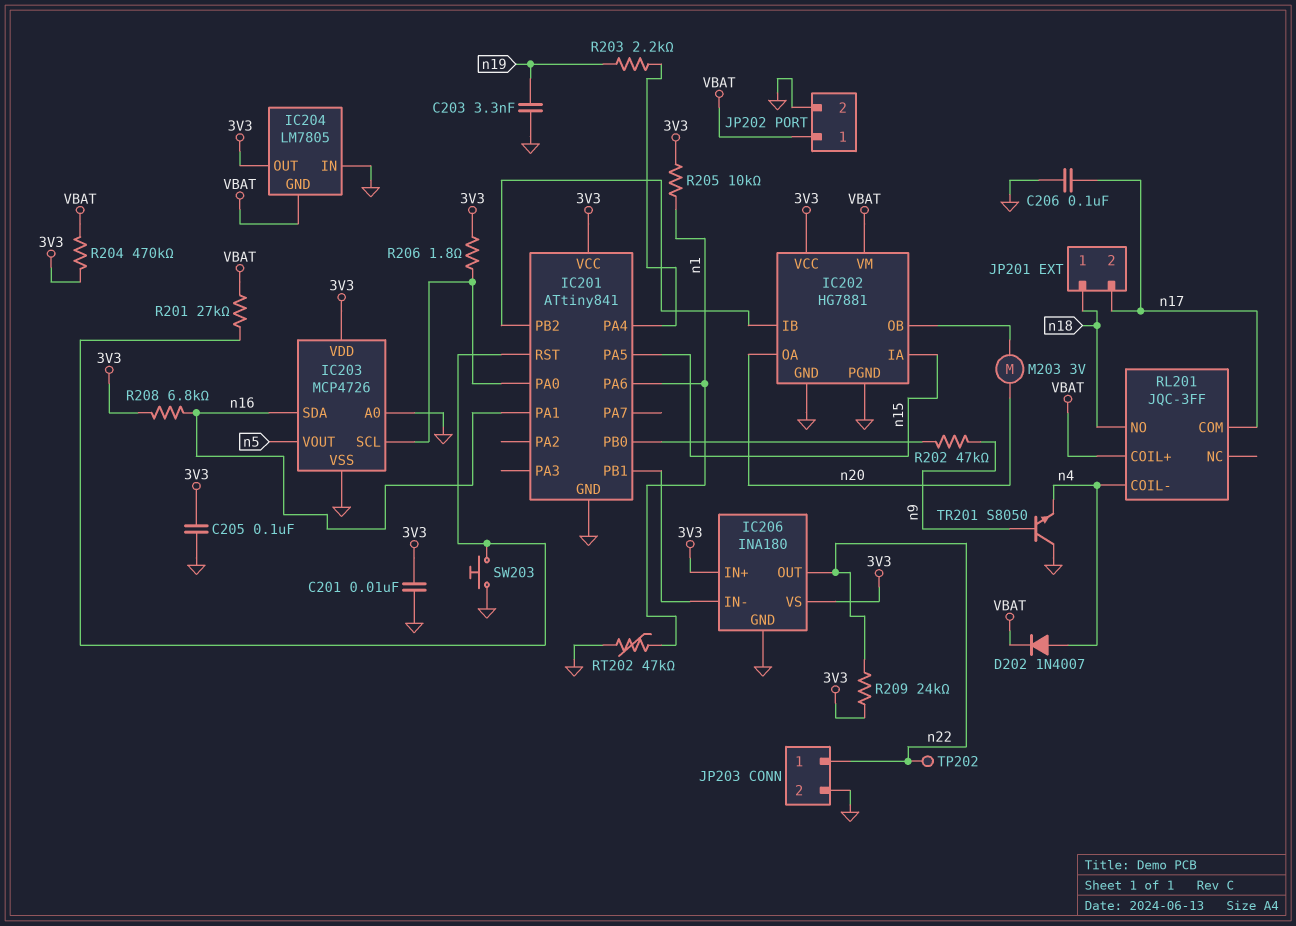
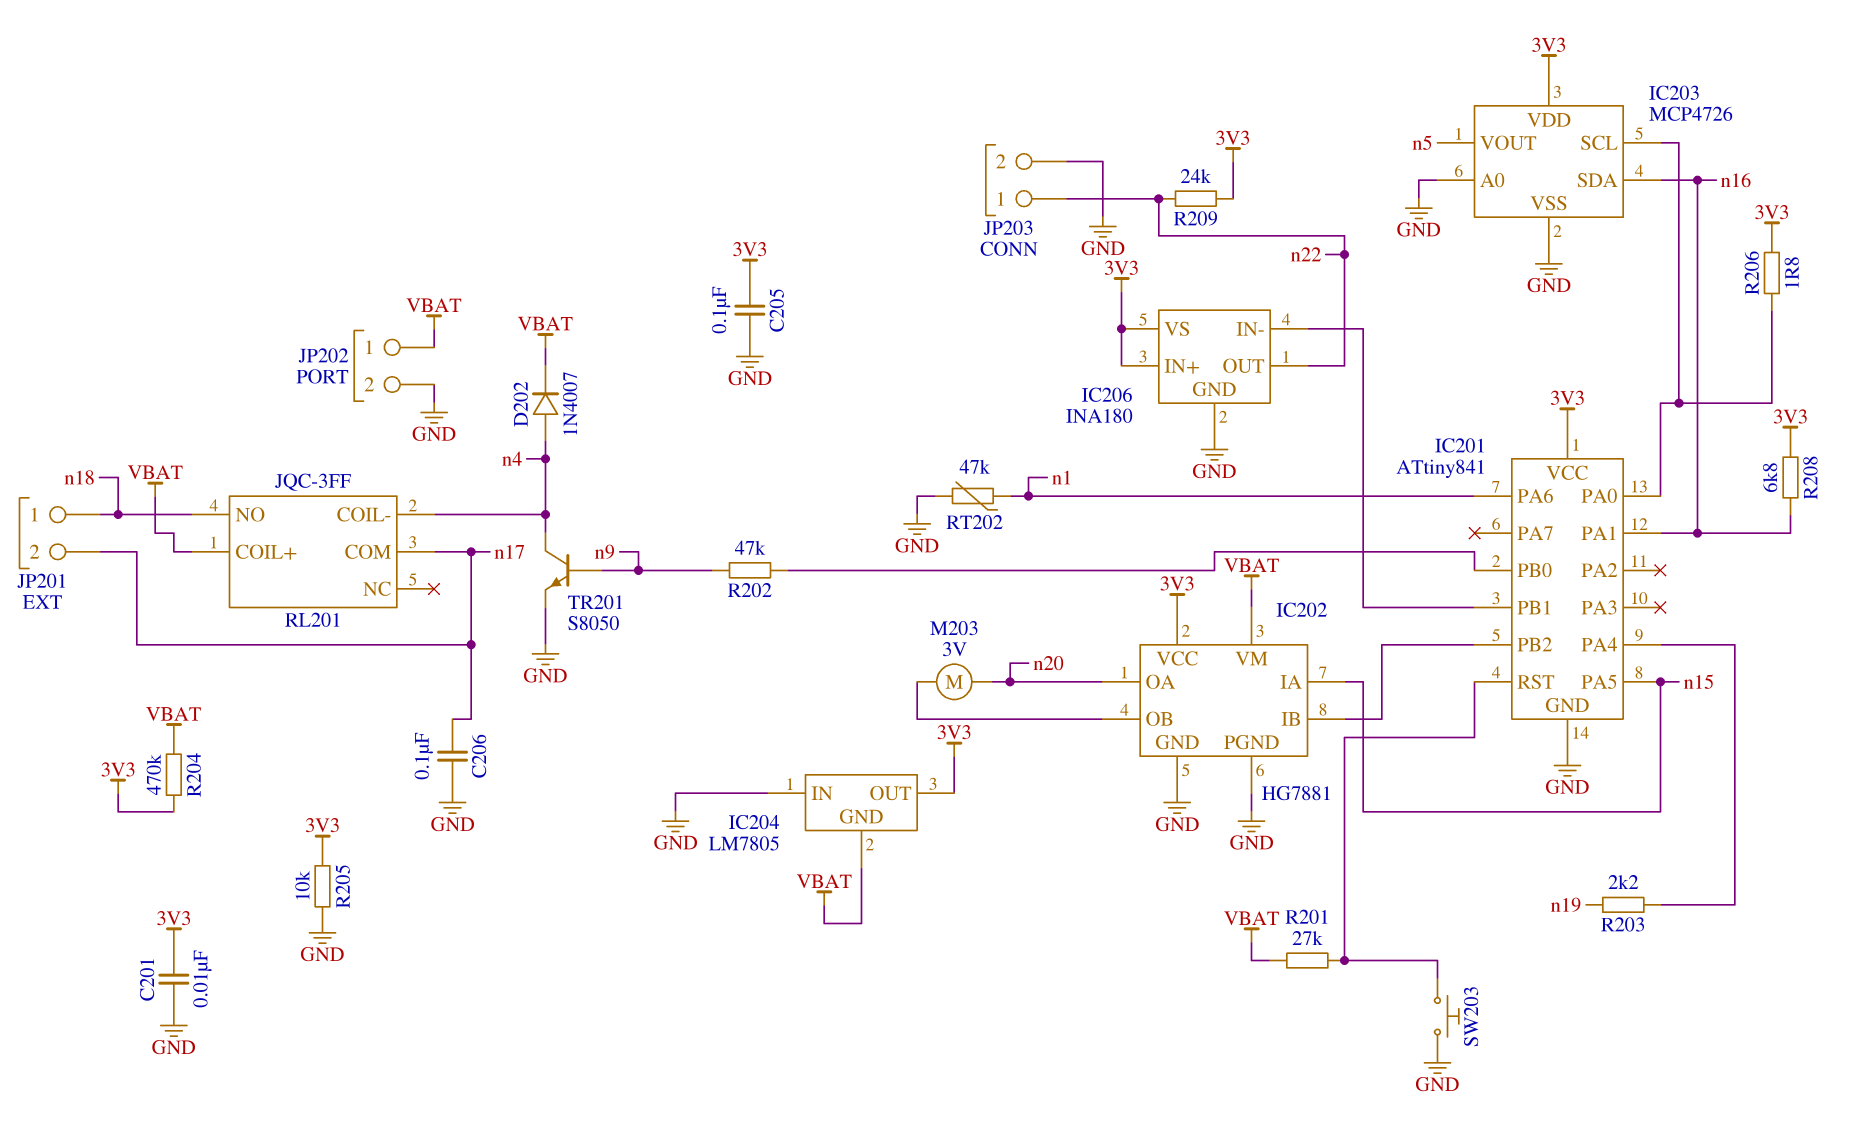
C203: 3.3nF (GND, n19) -> none
R205: 10k (3V3, n1) -> 10k (3V3, GND)
TP202: test point (n22) -> none
TR201: NPN S8050 (B n9, C GND, E n4) -> NPN S8050 (B n9, C n4, E GND)

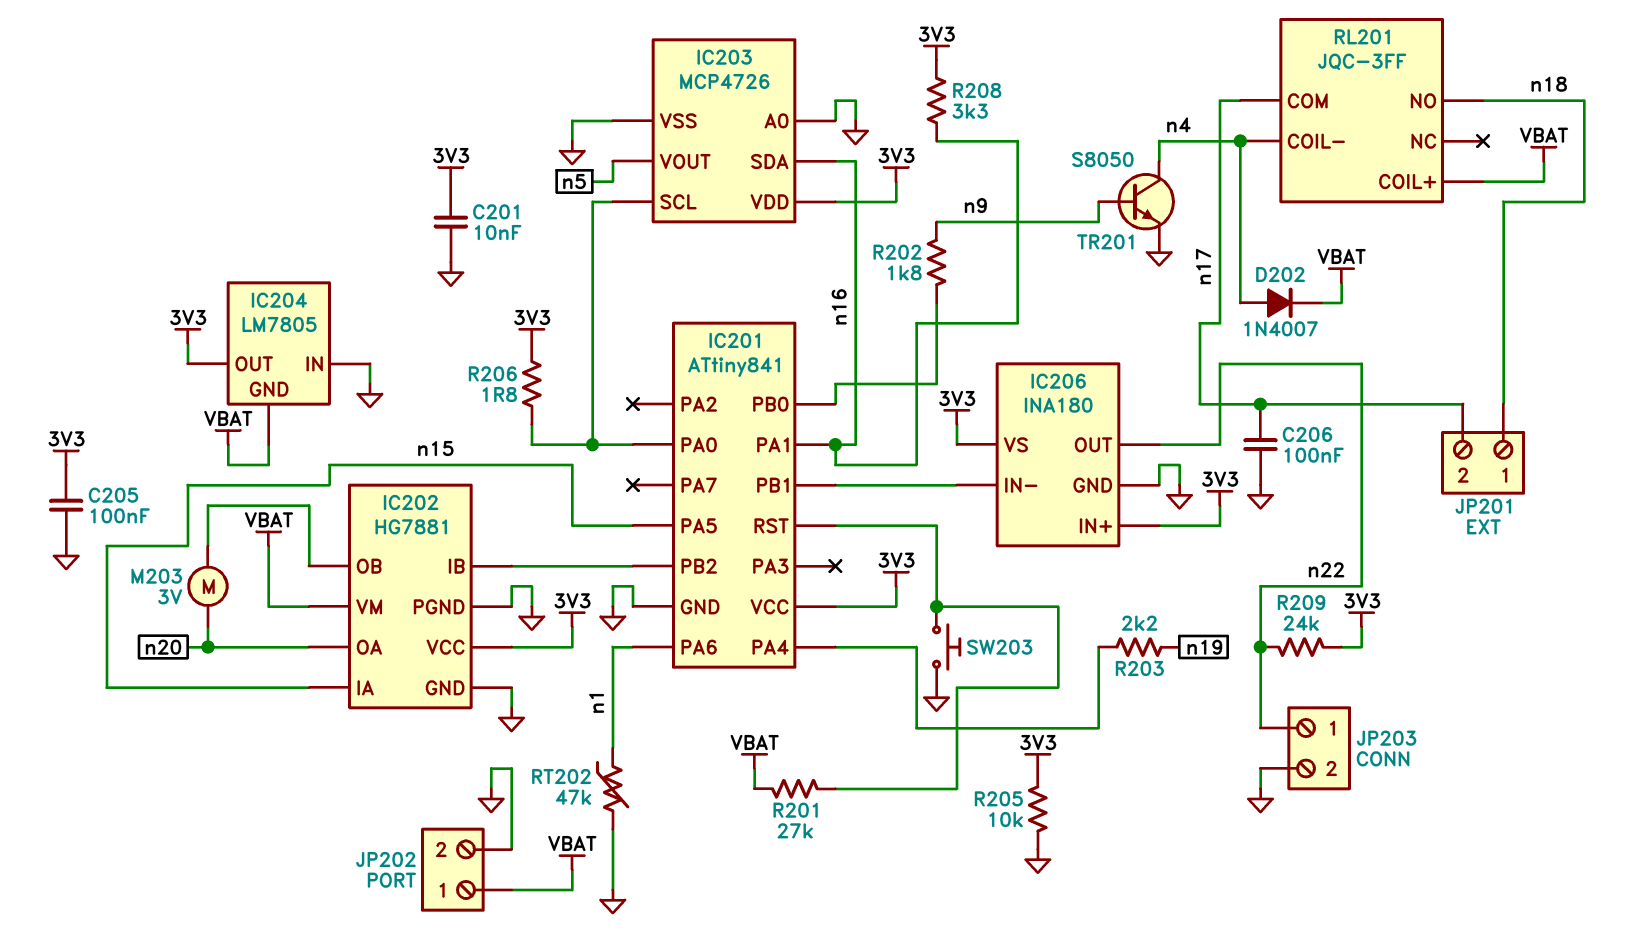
R202: 47k (IC201/PB0, n9) -> 1.8k (IC201/PB0, n9)
R204: 470k (3V3, VBAT) -> none
R208: 6.8k (3V3, n16) -> 3.3k (3V3, n16)

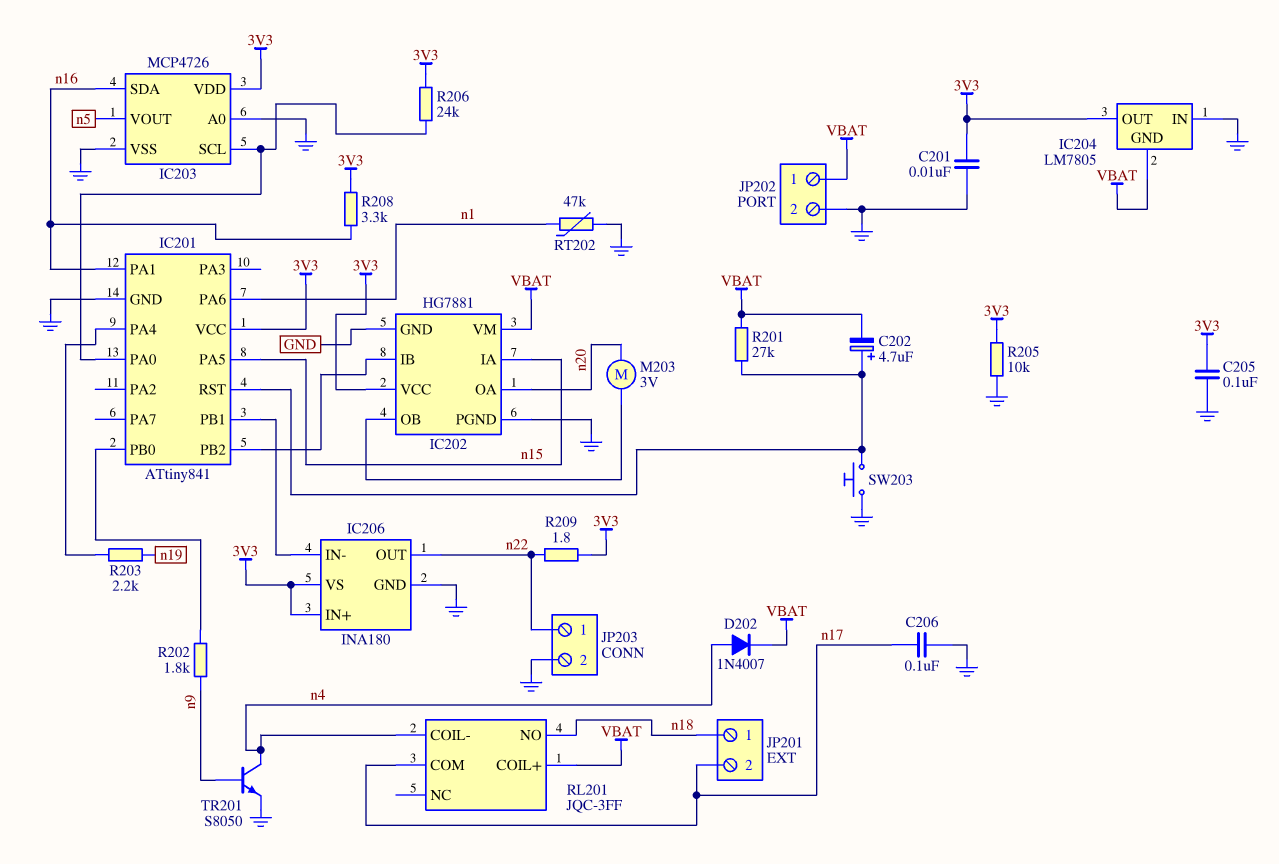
C202: none -> 4.7uF (plus IC201/RST, minus VBAT)
R206: 1.8 (3V3, IC201/PA0) -> 24k (3V3, IC201/PA0)
R209: 24k (3V3, n22) -> 1.8 (3V3, n22)

